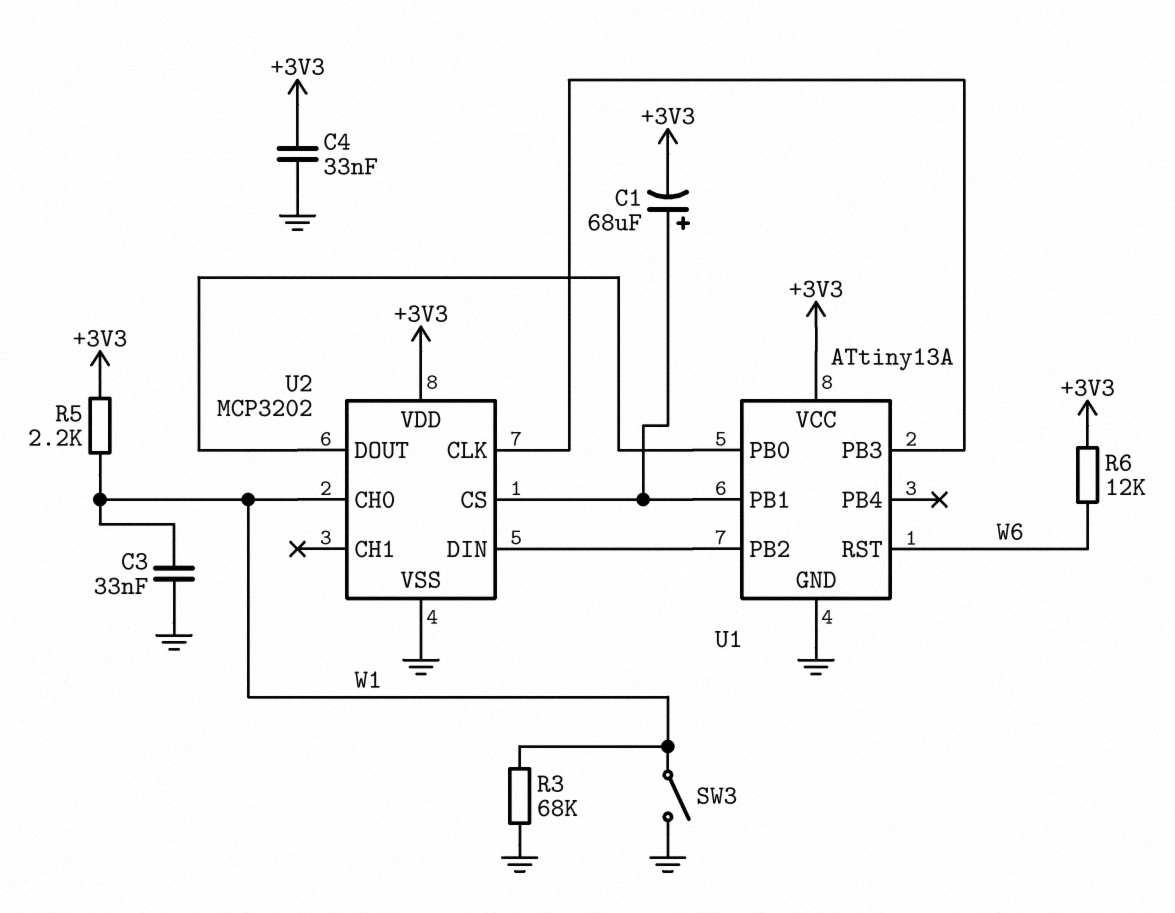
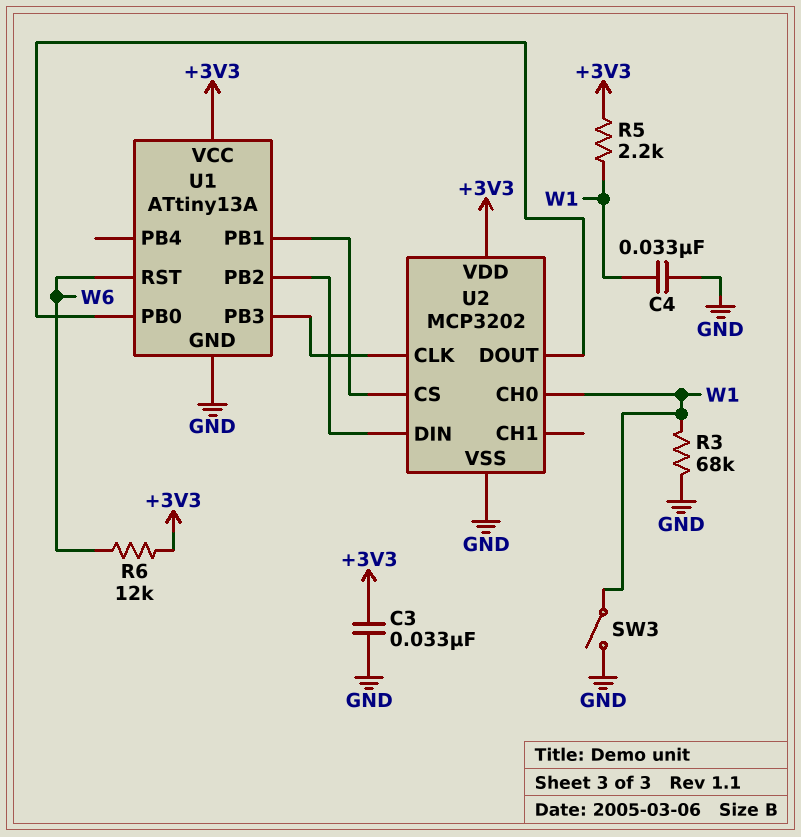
C1: 68uF (plus U1/PB1, minus +3V3) -> none
C3: 33nF (GND, W1) -> 33nF (+3V3, GND)
C4: 33nF (+3V3, GND) -> 33nF (GND, W1)

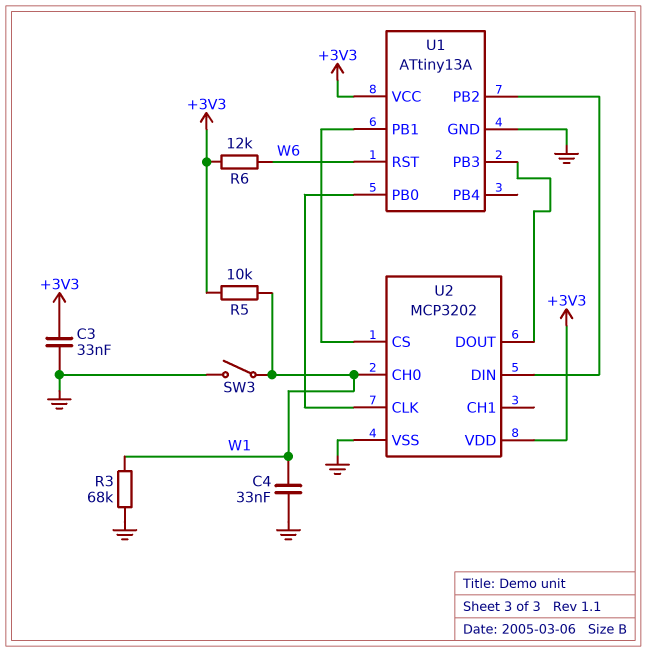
R5: 2.2k (+3V3, W1) -> 10k (+3V3, W1)
U2 pin CLK: U1/PB3 -> U1/PB0
U2 pin DOUT: U1/PB0 -> U1/PB3

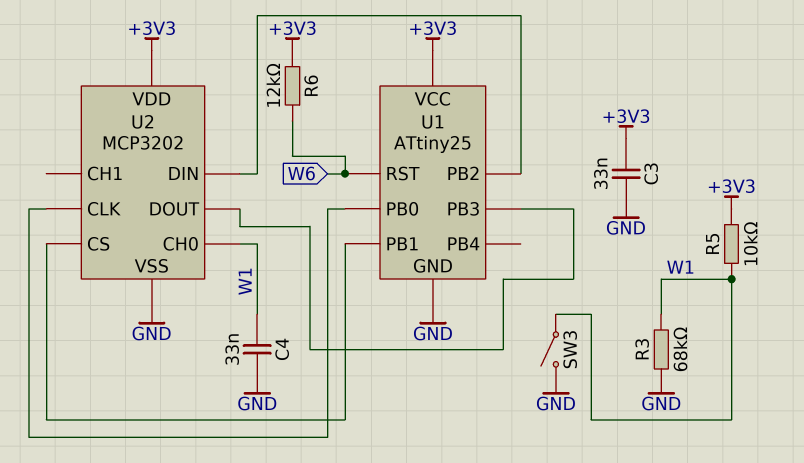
U1: ATtiny13A -> ATtiny25

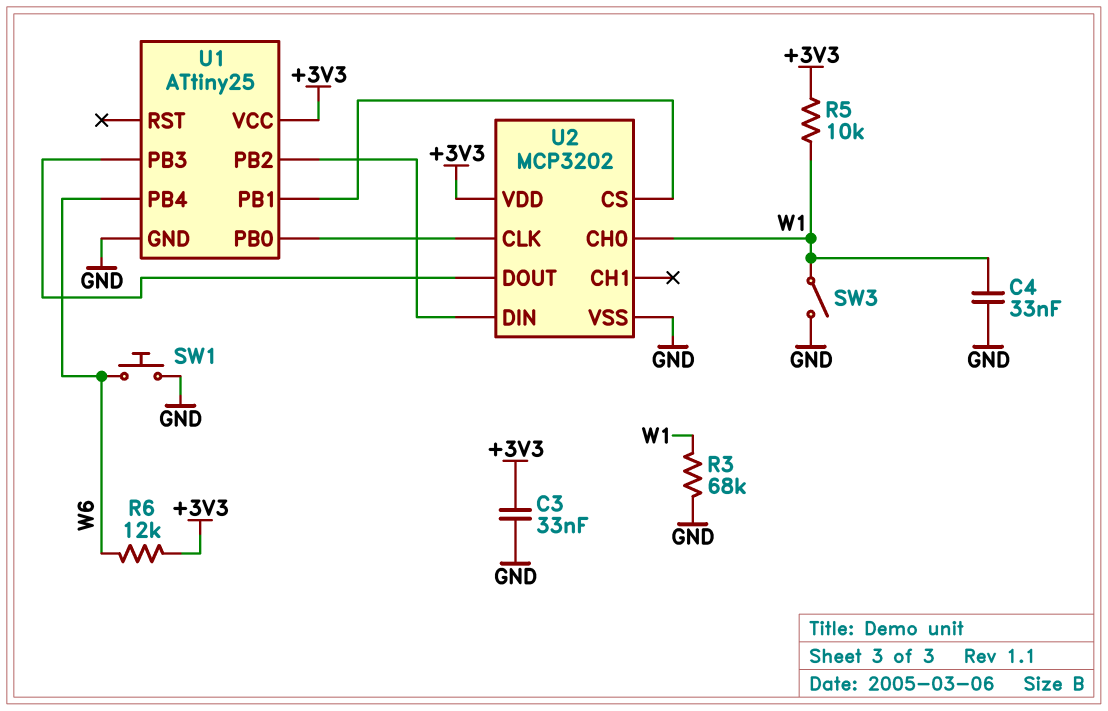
SW1: none -> button (GND, W6)
U1 pin PB4: none -> W6
U1 pin RST: W6 -> none

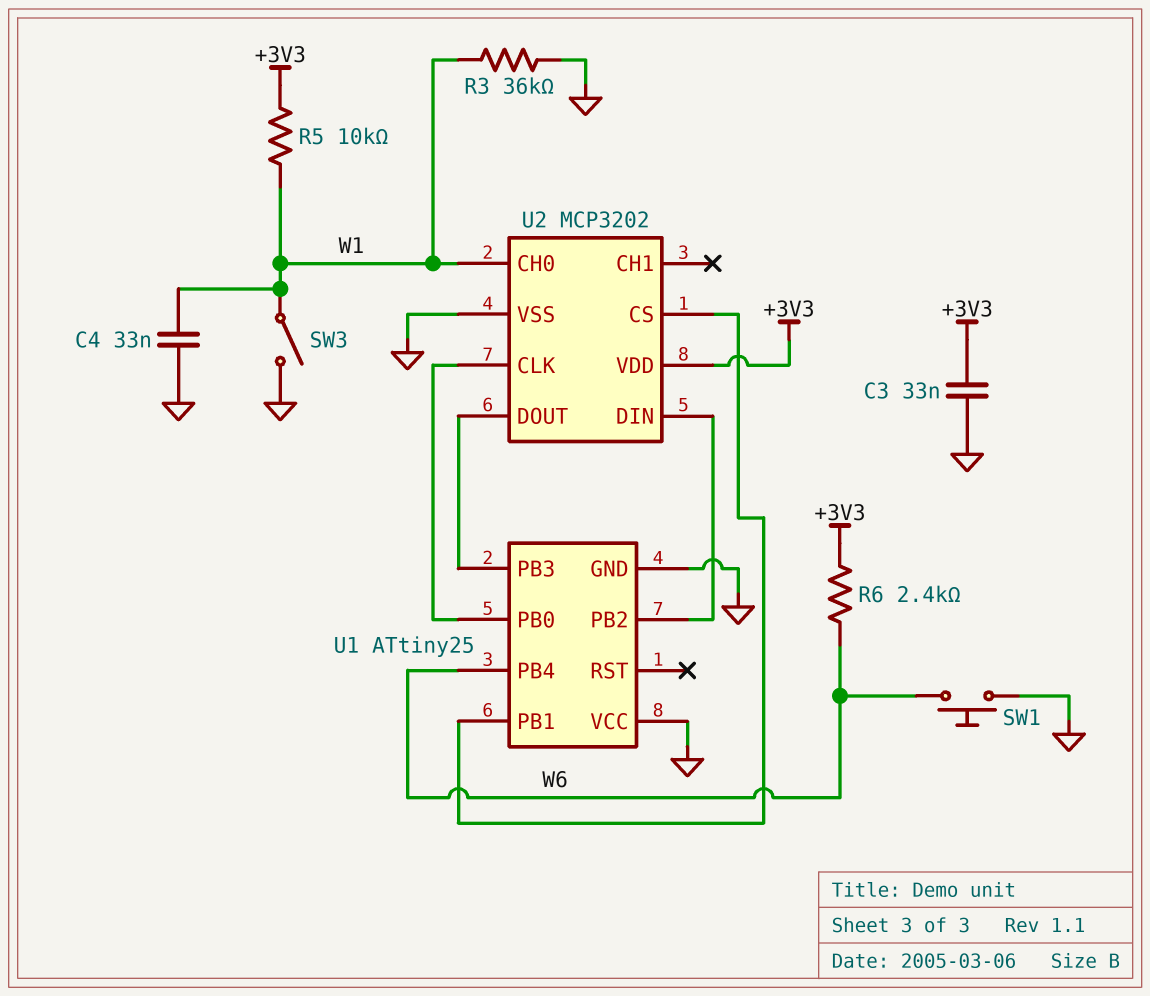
R3: 68k (GND, W1) -> 36k (GND, W1)
R6: 12k (+3V3, W6) -> 2.4k (+3V3, W6)
U1 pin VCC: +3V3 -> GND

